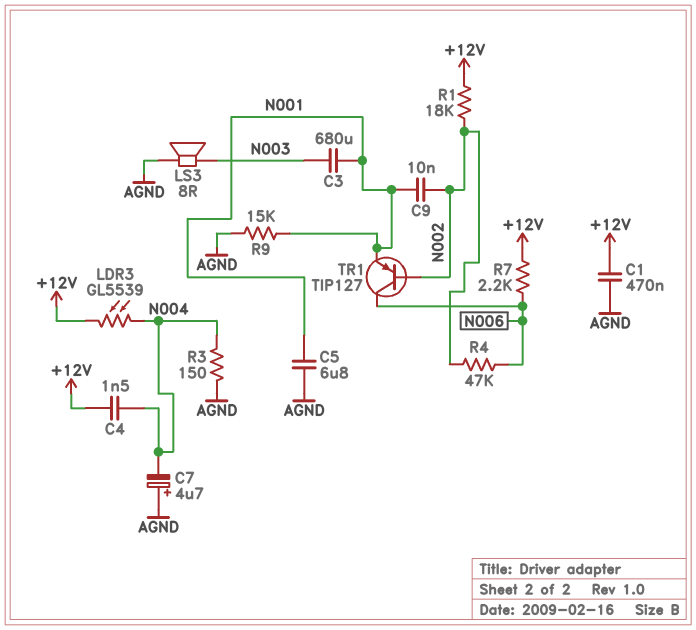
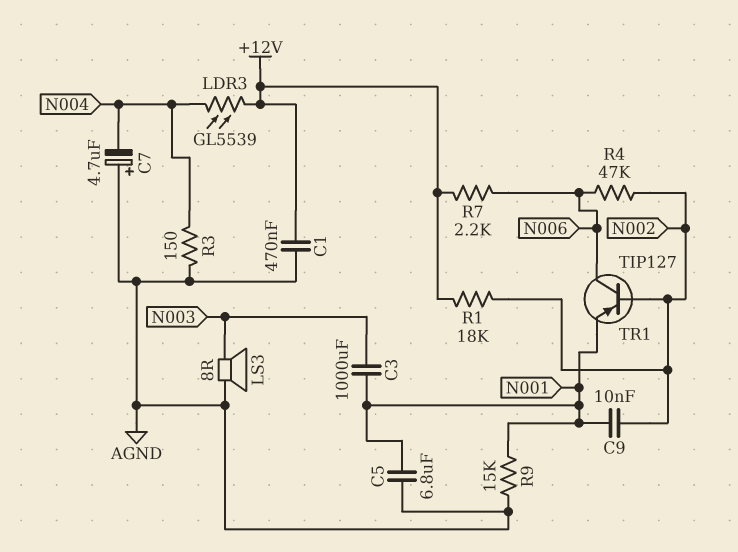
C3: 680uF (N001, N003) -> 1000uF (N001, N003)
C4: 1.5nF (+12V, N004) -> none

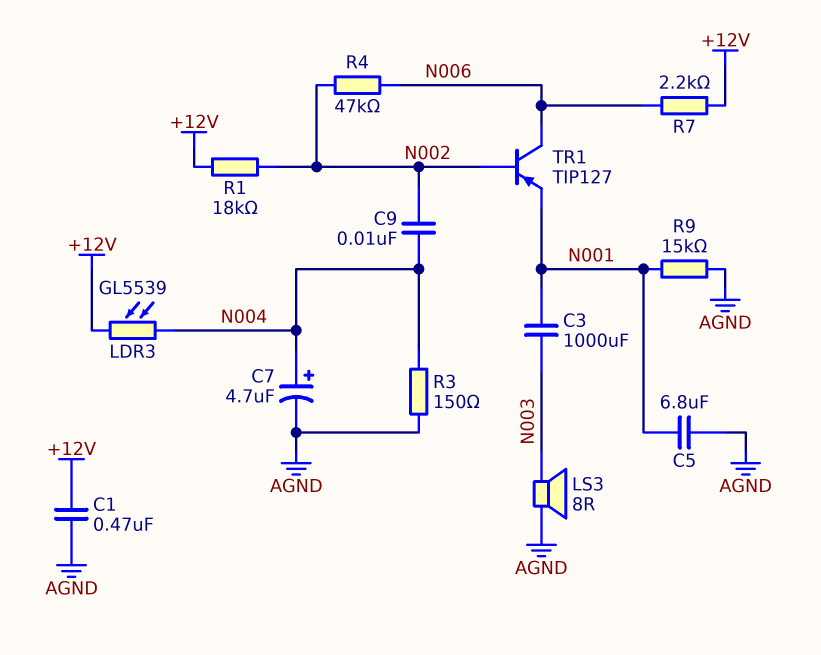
C7: 4.7uF (plus AGND, minus N004) -> 4.7uF (plus N004, minus AGND)
C9: 10nF (N001, N002) -> 10nF (N002, N004)

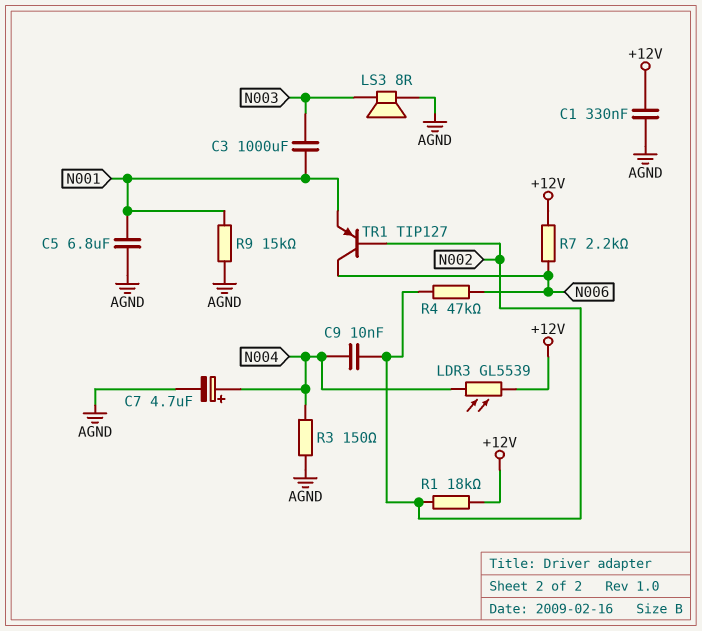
C1: 470nF (+12V, AGND) -> 330nF (+12V, AGND)

